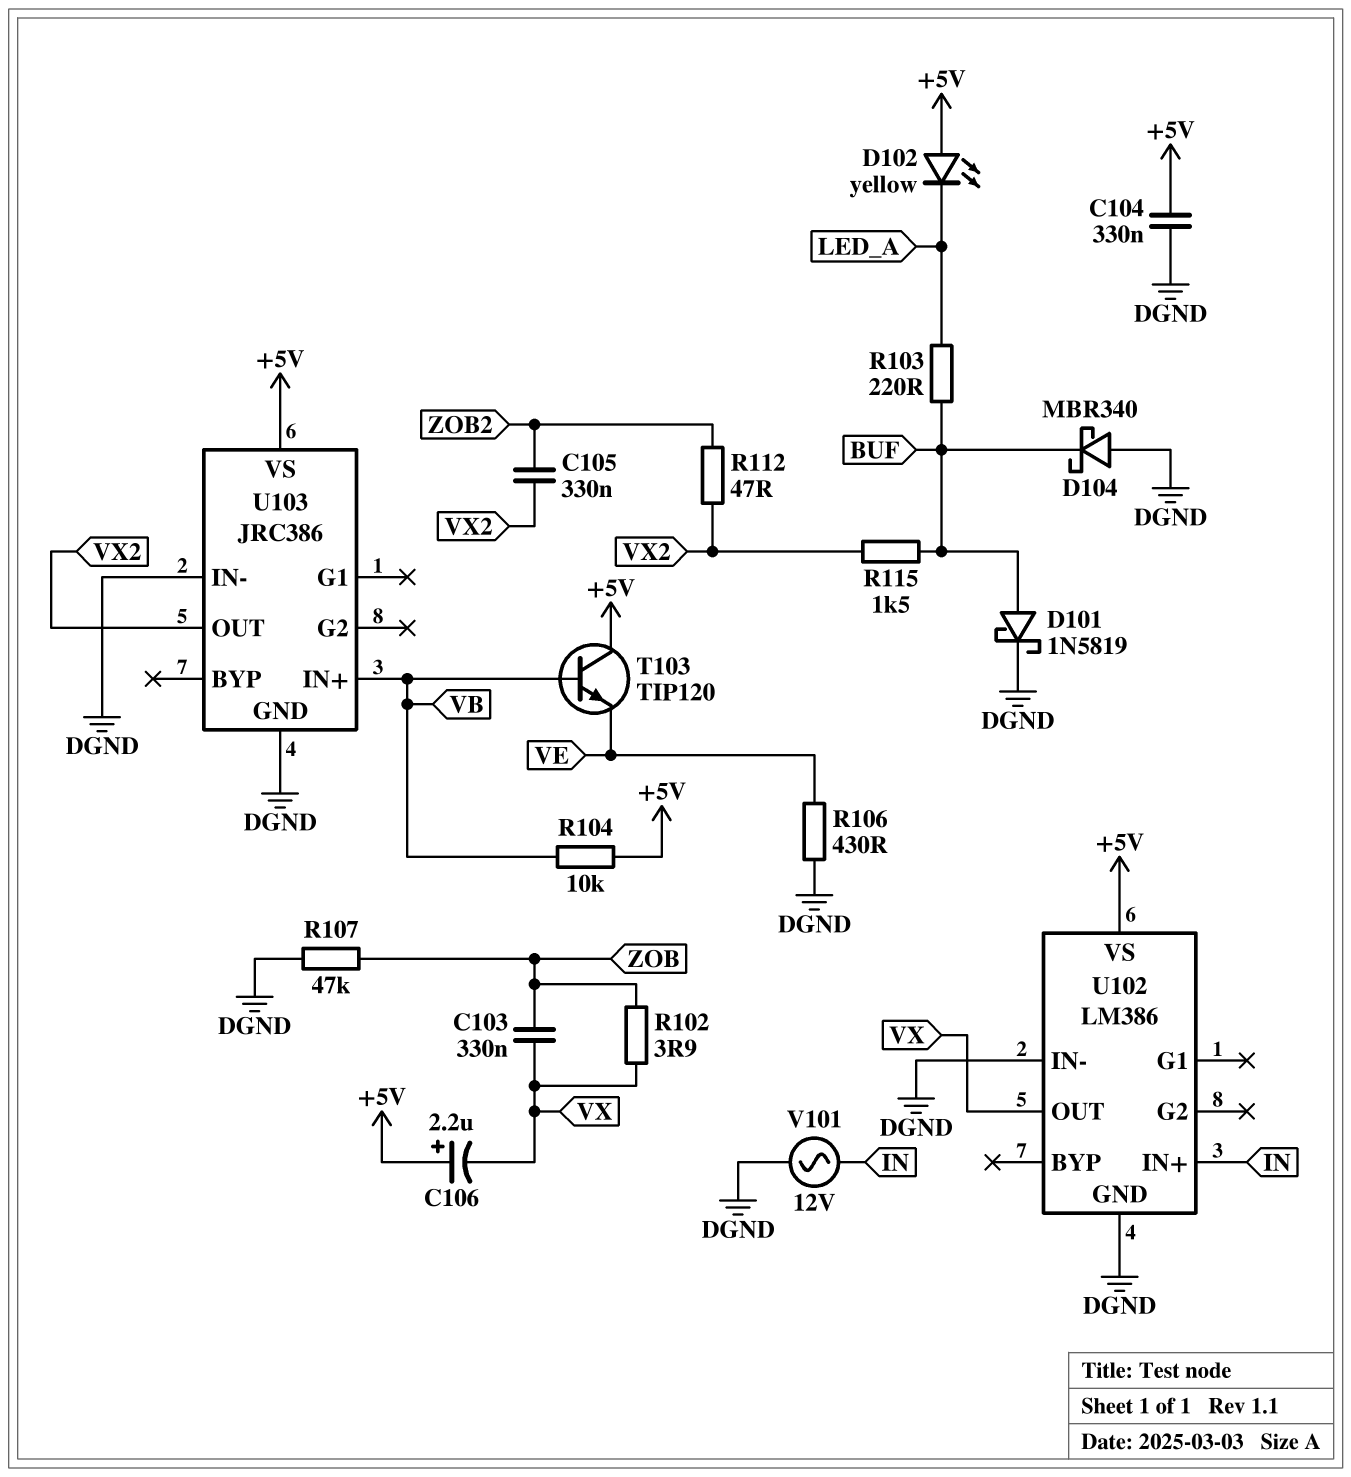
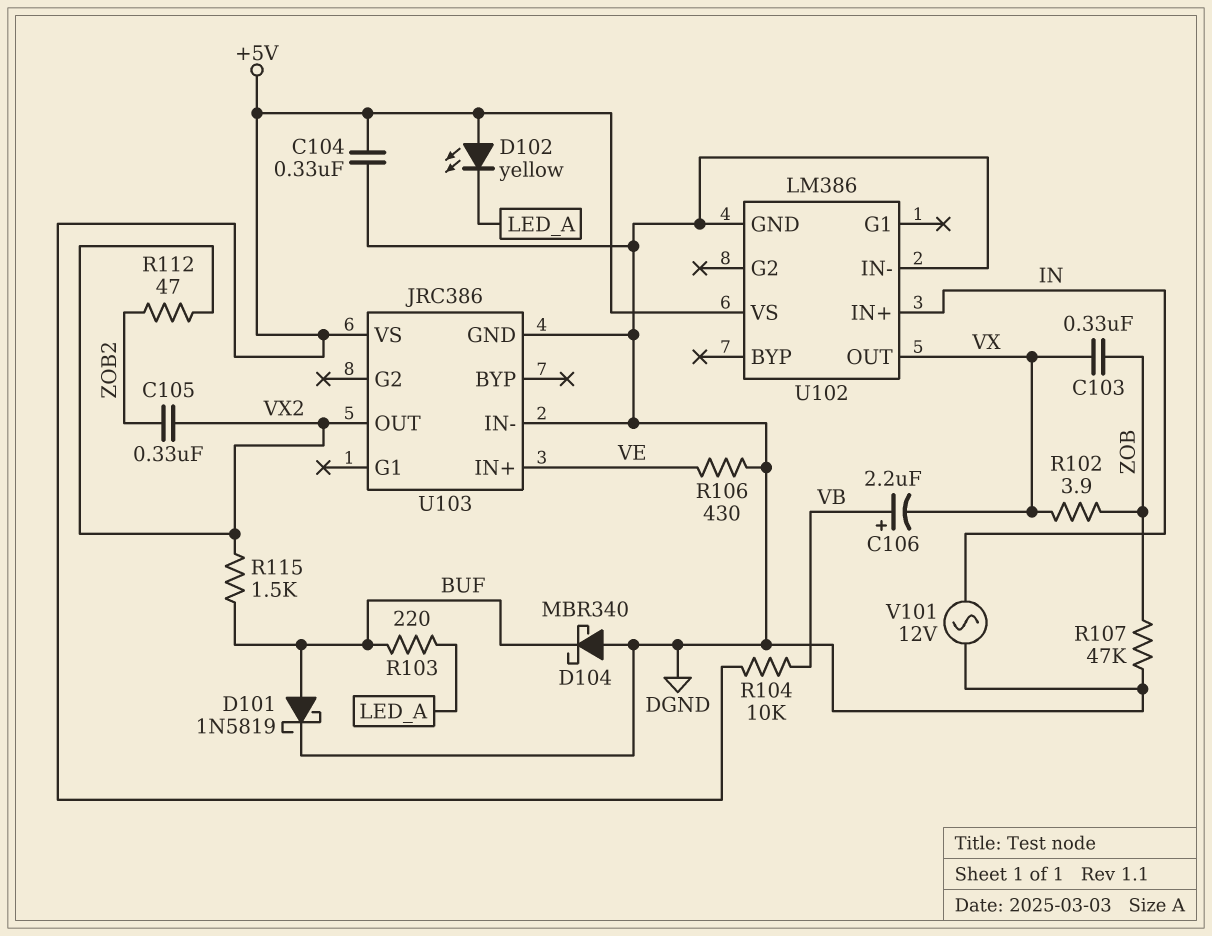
C106: 2.2uF (plus +5V, minus VX) -> 2.2uF (plus VB, minus VX)
T103: NPN TIP120 (B VB, C +5V, E VE) -> none
U103 pin IN+: VB -> VE

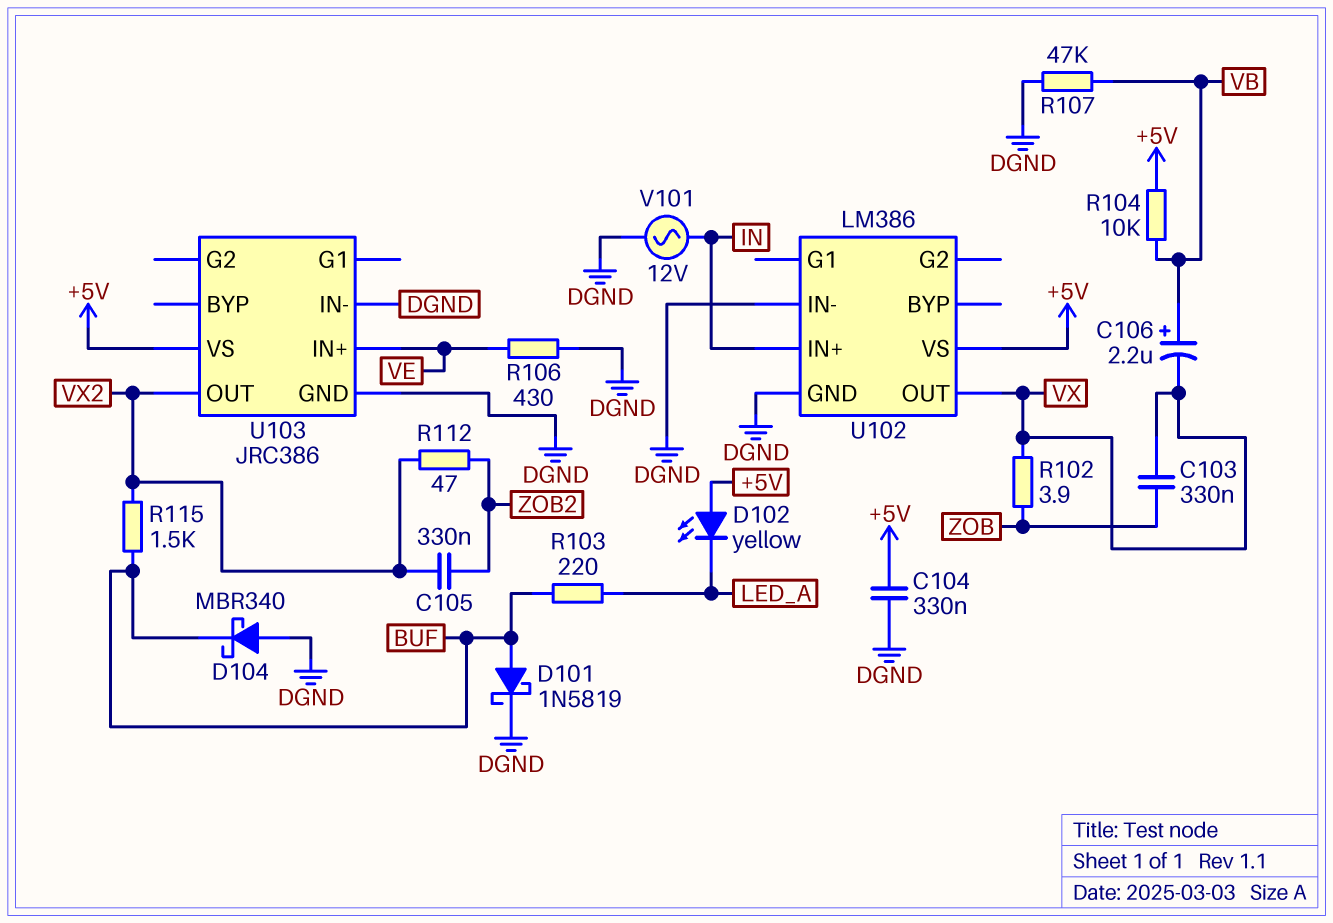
R107: 47k (DGND, ZOB) -> 47k (DGND, VB)

